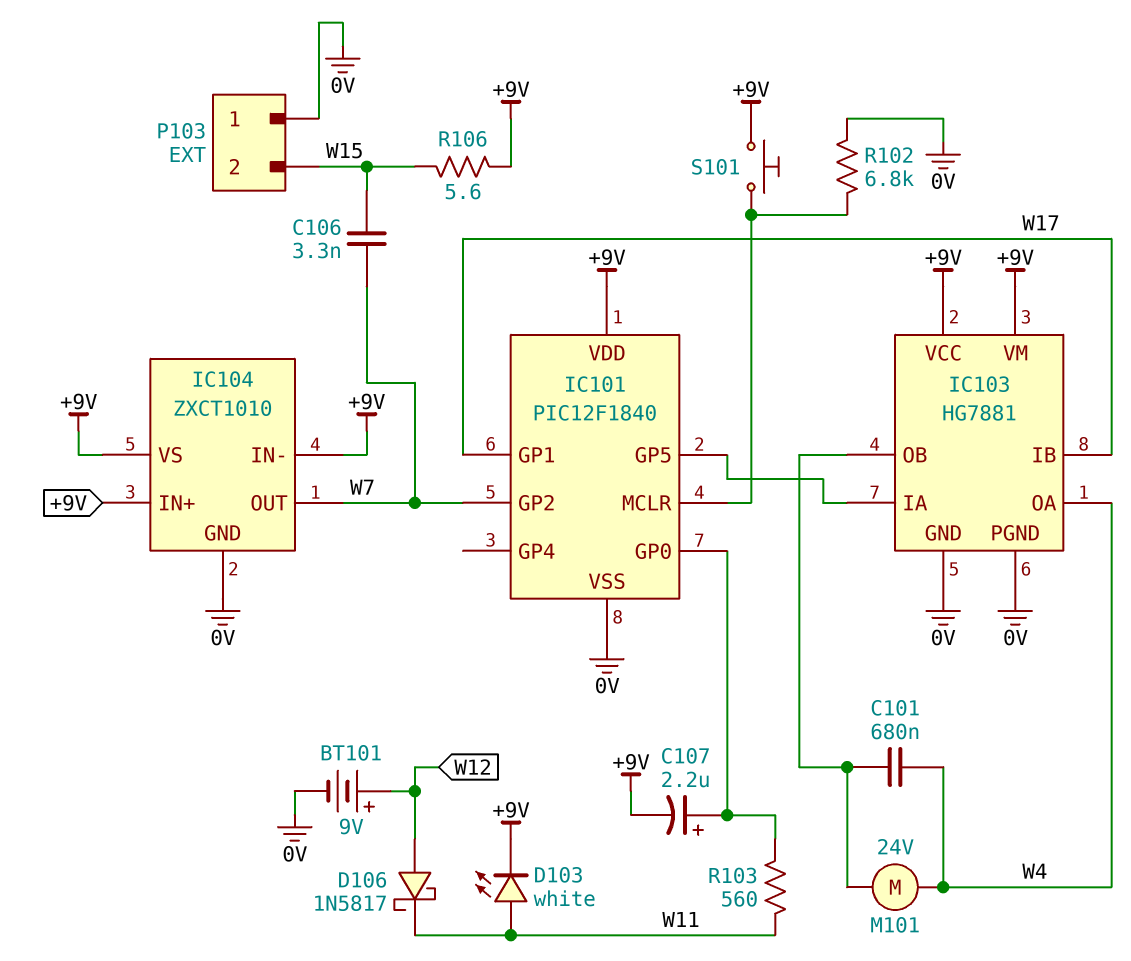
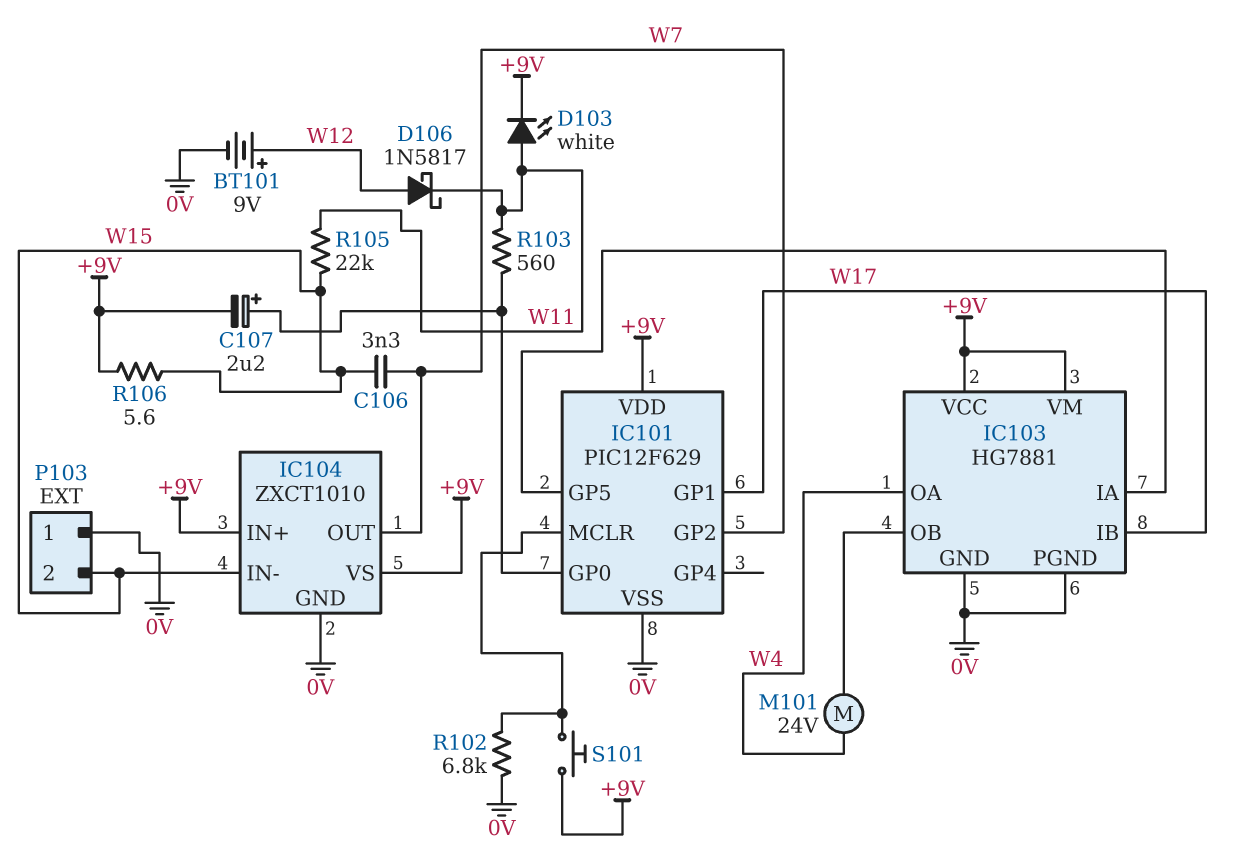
C101: 680nF (IC103/OB, W4) -> none
IC101: PIC12F1840 -> PIC12F629
IC104 pin IN-: +9V -> W15
R105: none -> 22k (W11, W15)

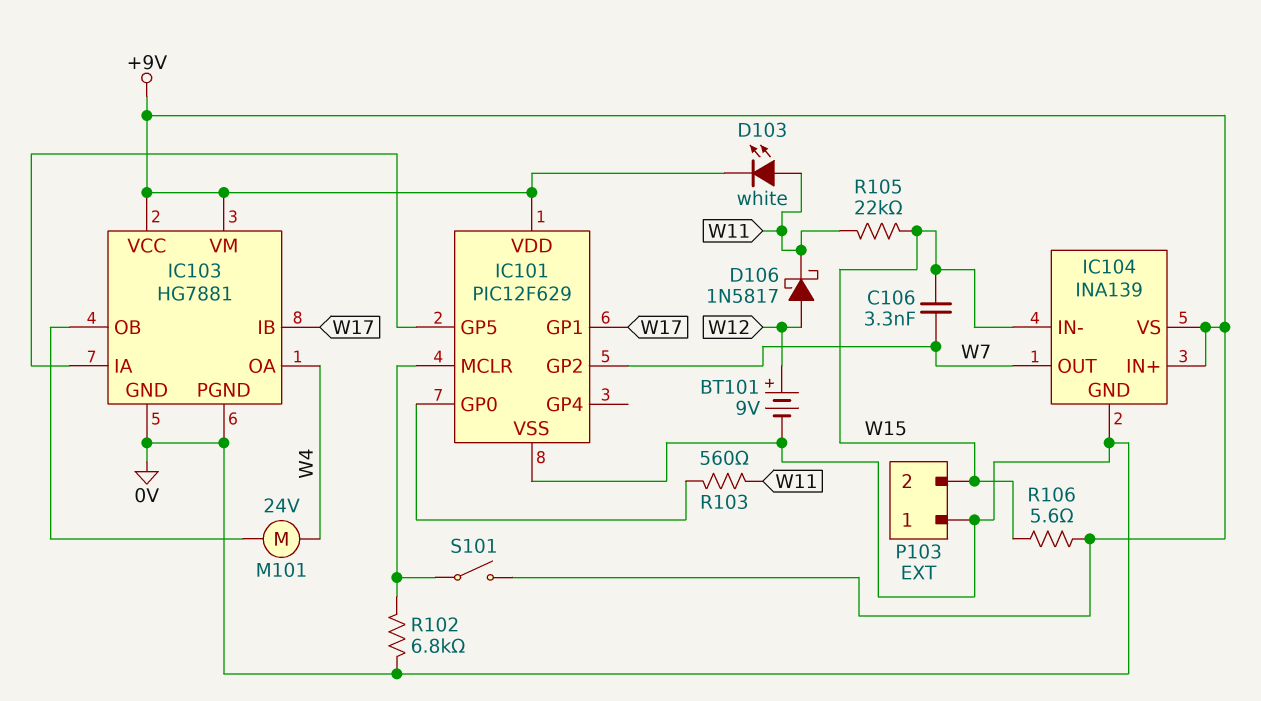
C107: 2.2uF (plus IC101/GP0, minus +9V) -> none
IC104: ZXCT1010 -> INA139
S101: button (+9V, IC101/MCLR) -> switch (+9V, IC101/MCLR)

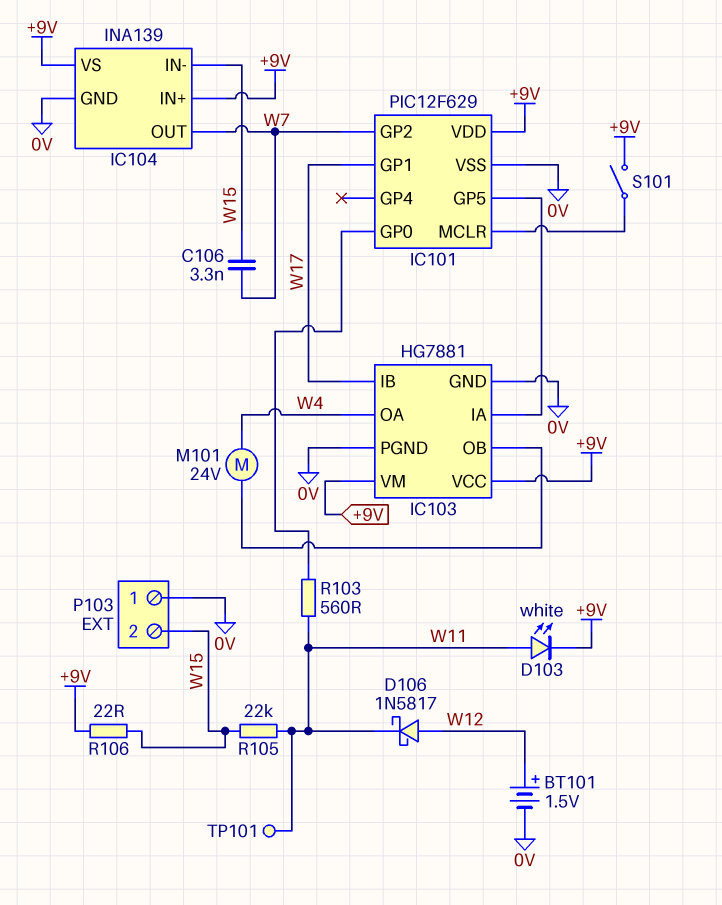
BT101: 9V (plus W12, minus 0V) -> 1.5V (plus W12, minus 0V)
R102: 6.8k (0V, IC101/MCLR) -> none
R106: 5.6 (+9V, W15) -> 22 (+9V, W15)
TP101: none -> test point (W11)

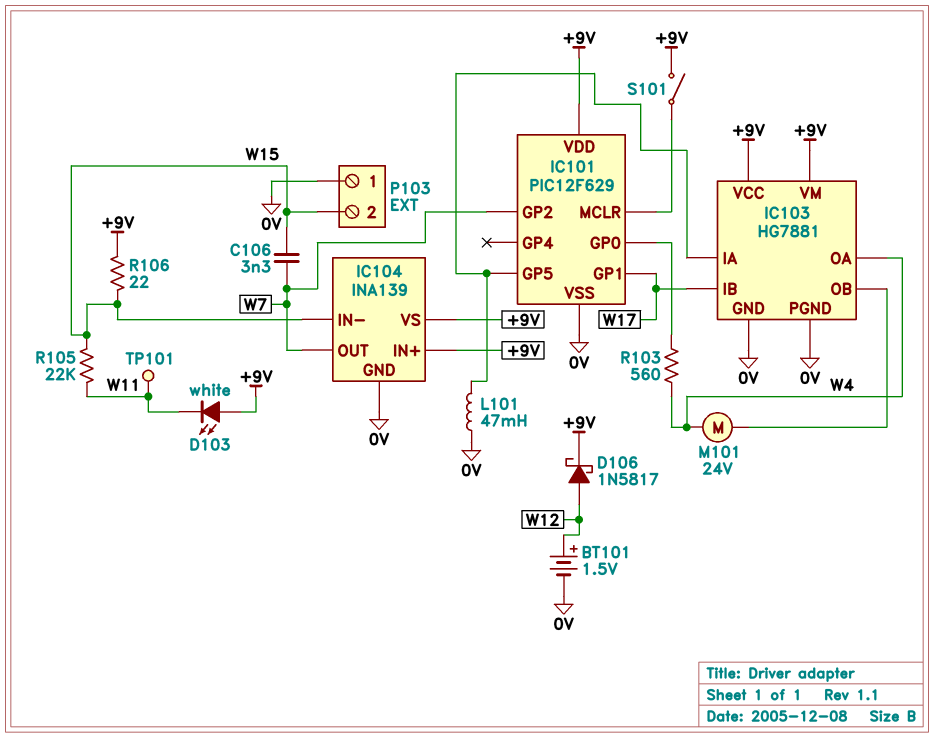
D103: LED white (A W11, K +9V) -> LED white (A +9V, K W11)
D106: schottky 1N5817 (A W12, K W11) -> schottky 1N5817 (A W12, K +9V)
L101: none -> 47mH (0V, IC101/GP5)
R103: 560 (IC101/GP0, W11) -> 560 (IC101/GP0, W4)

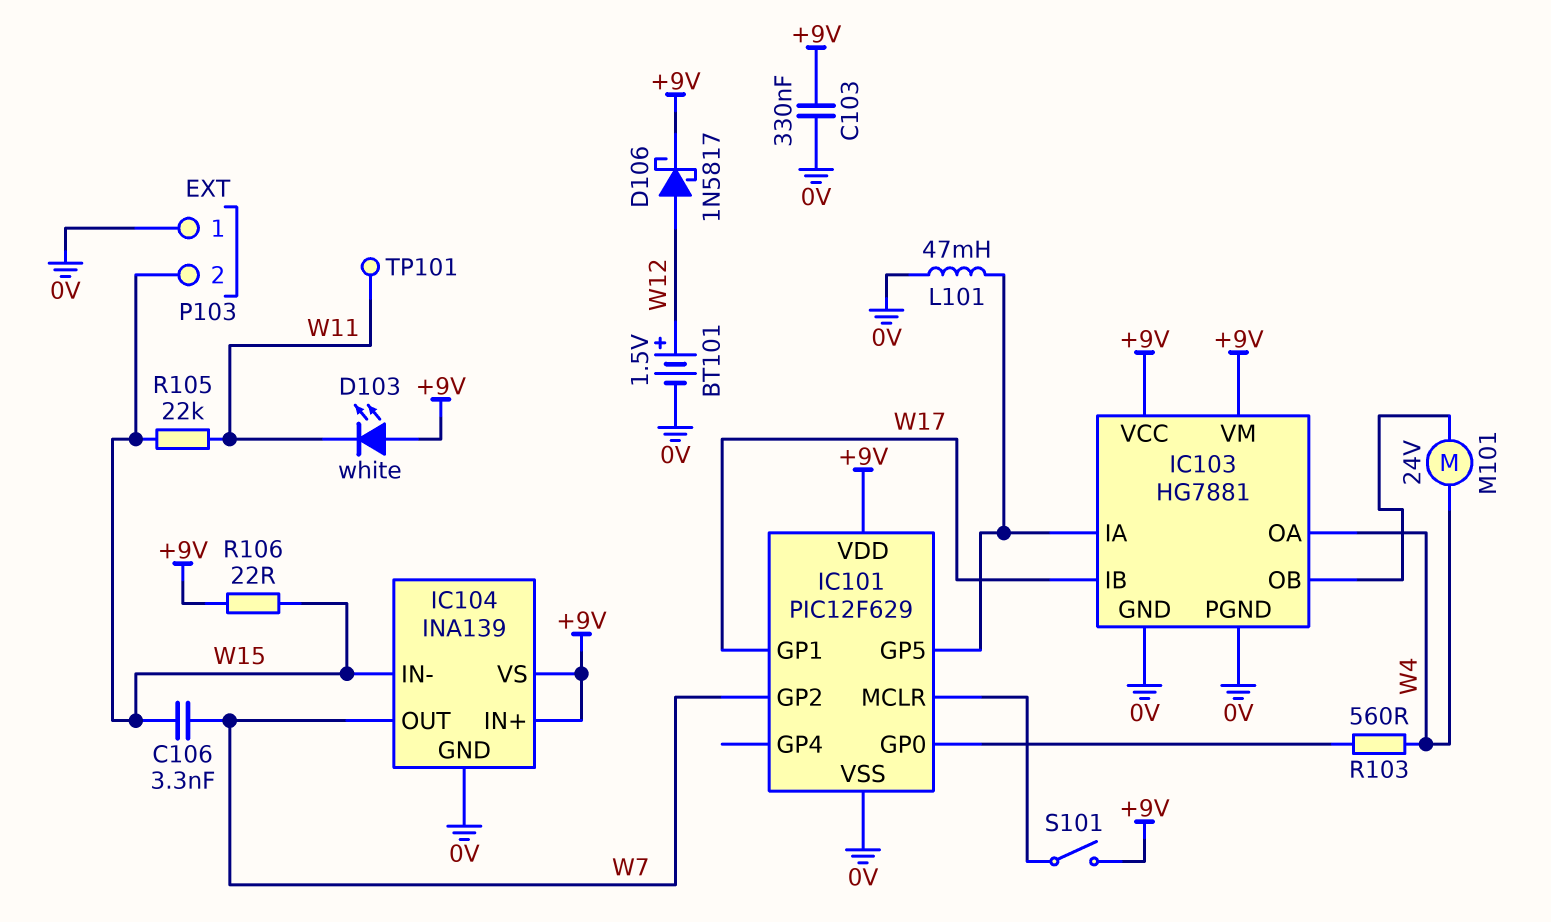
C103: none -> 330nF (+9V, 0V)

